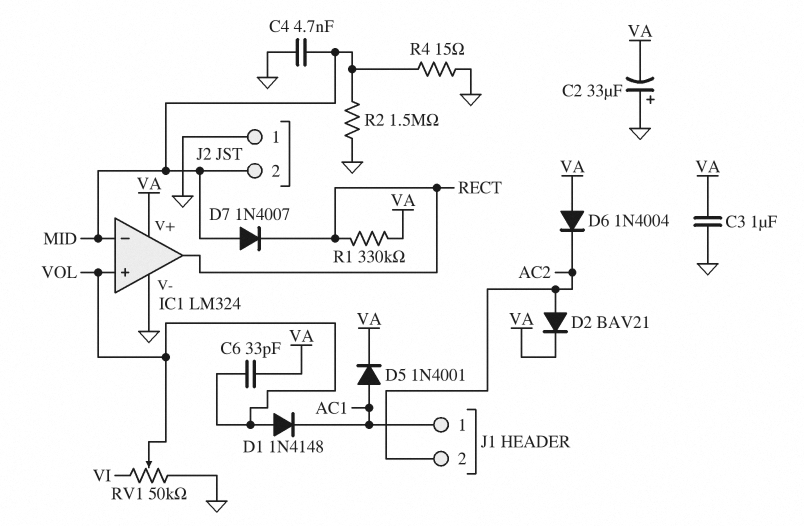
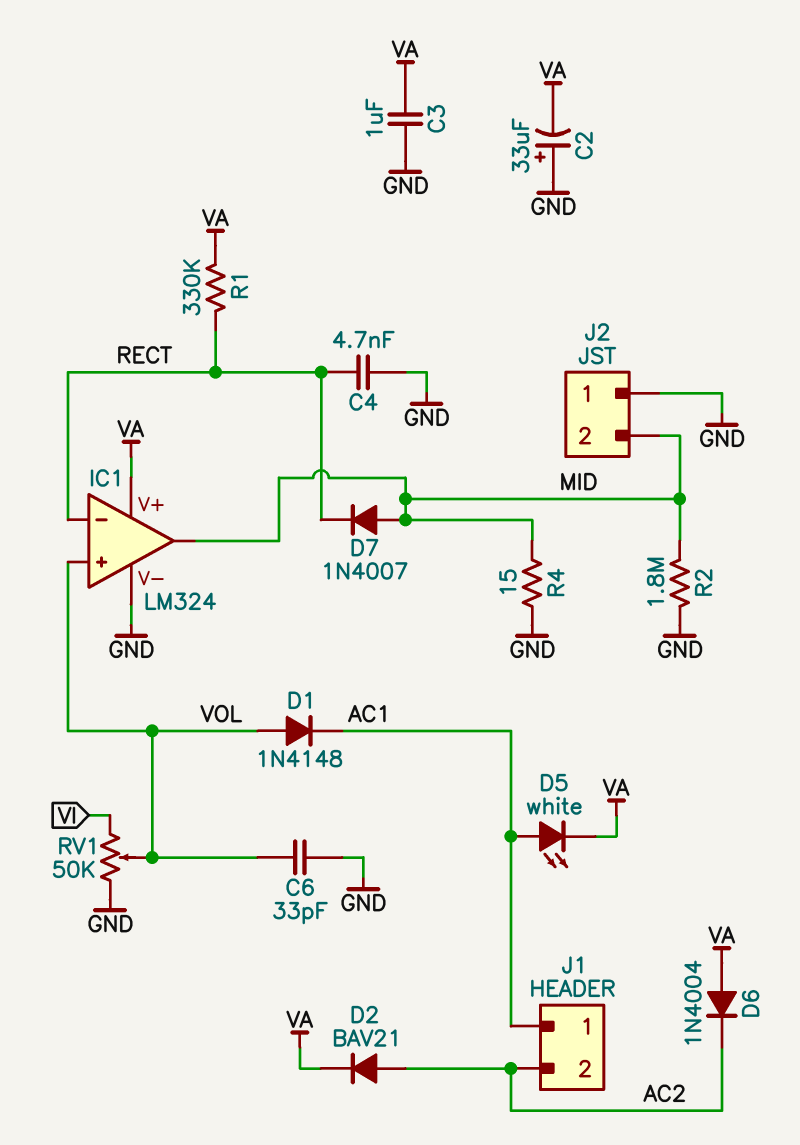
C4: 4.7nF (GND, MID) -> 4.7nF (GND, RECT)
C6: 33pF (VA, VOL) -> 33pF (GND, VOL)
D5: diode 1N4001 (A AC1, K VA) -> LED white (A AC1, K VA)
IC1 pin in-: MID -> RECT
IC1 pin out: RECT -> MID
R2: 1.5M (GND, MID) -> 1.8M (GND, MID)

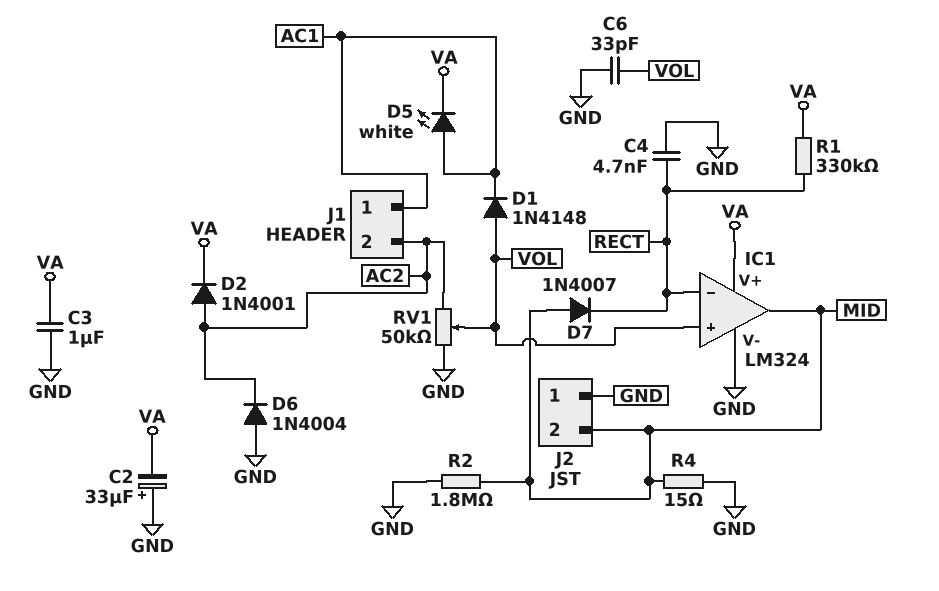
D2: diode BAV21 (A AC2, K VA) -> diode 1N4001 (A AC2, K VA)
D6: diode 1N4004 (A VA, K AC2) -> diode 1N4004 (A GND, K AC2)
RV1: 50k (GND, VI, wiper VOL) -> 50k (AC2, GND, wiper VOL)

